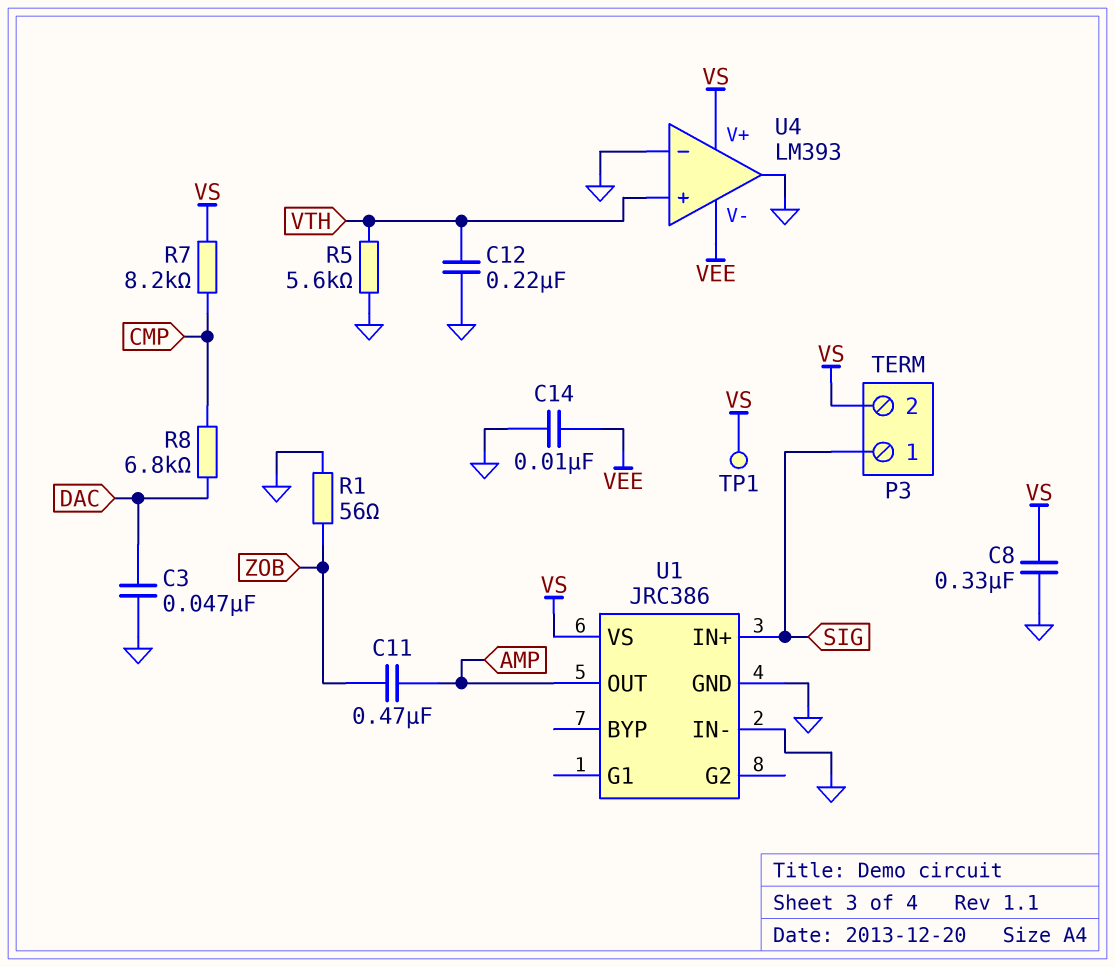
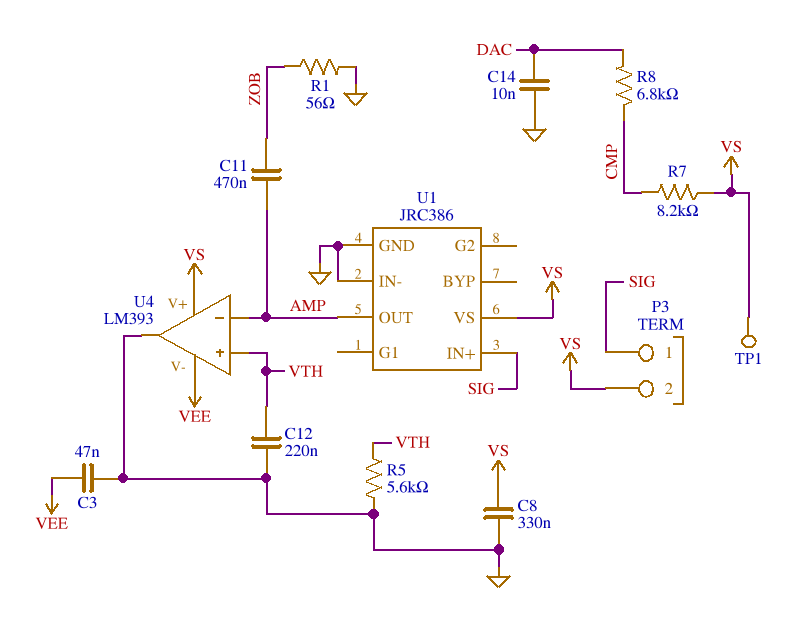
C3: 47nF (DAC, GND) -> 47nF (GND, VEE)
C14: 10nF (GND, VEE) -> 10nF (DAC, GND)
U4 pin in-: GND -> AMP

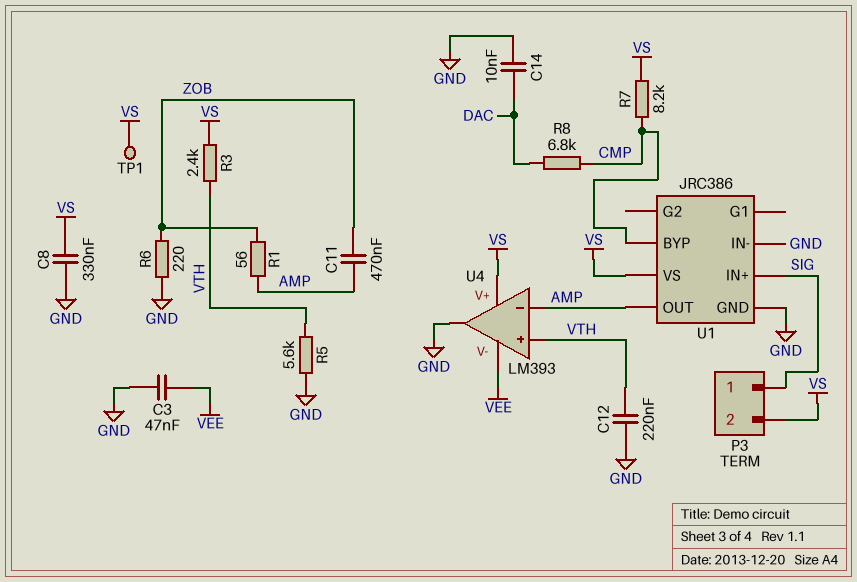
R1: 56 (GND, ZOB) -> 56 (AMP, ZOB)
R3: none -> 2.4k (VS, VTH)
R6: none -> 220 (GND, ZOB)
U1 pin BYP: none -> CMP

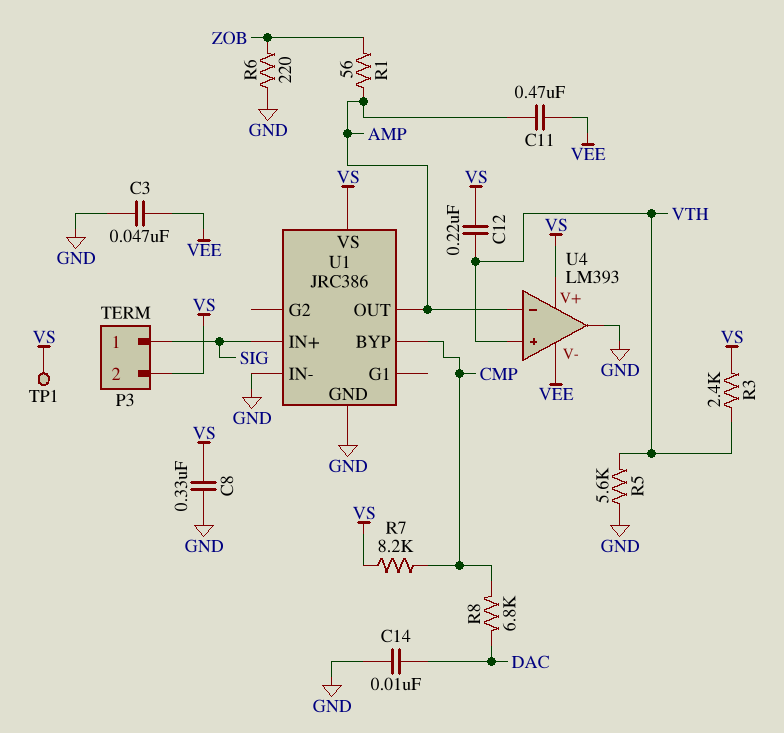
C11: 470nF (AMP, ZOB) -> 470nF (AMP, VEE)
C12: 220nF (GND, VTH) -> 220nF (VS, VTH)

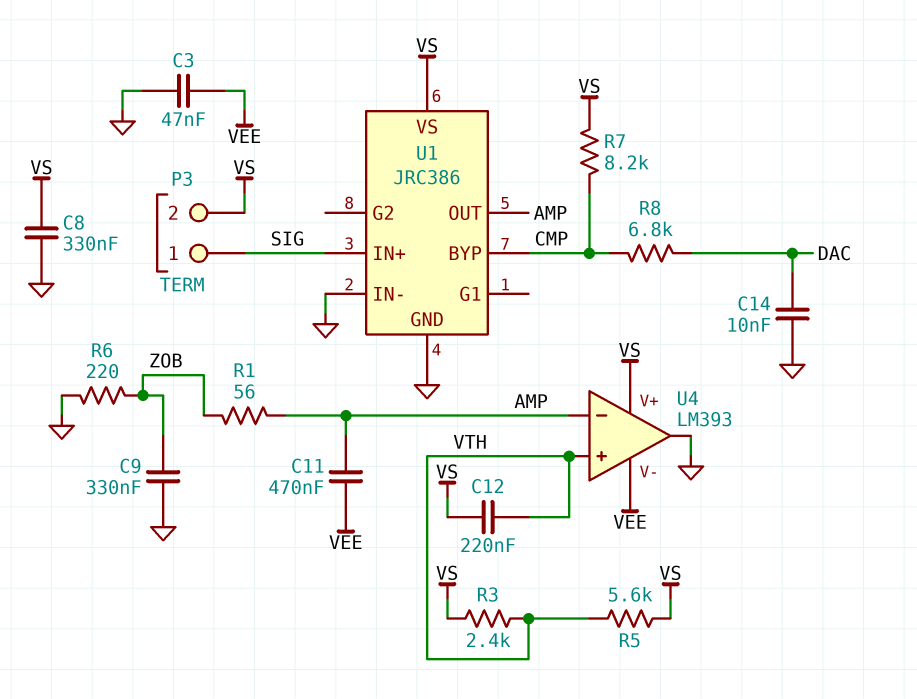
C9: none -> 330nF (GND, ZOB)
R5: 5.6k (GND, VTH) -> 5.6k (VS, VTH)
TP1: test point (VS) -> none

